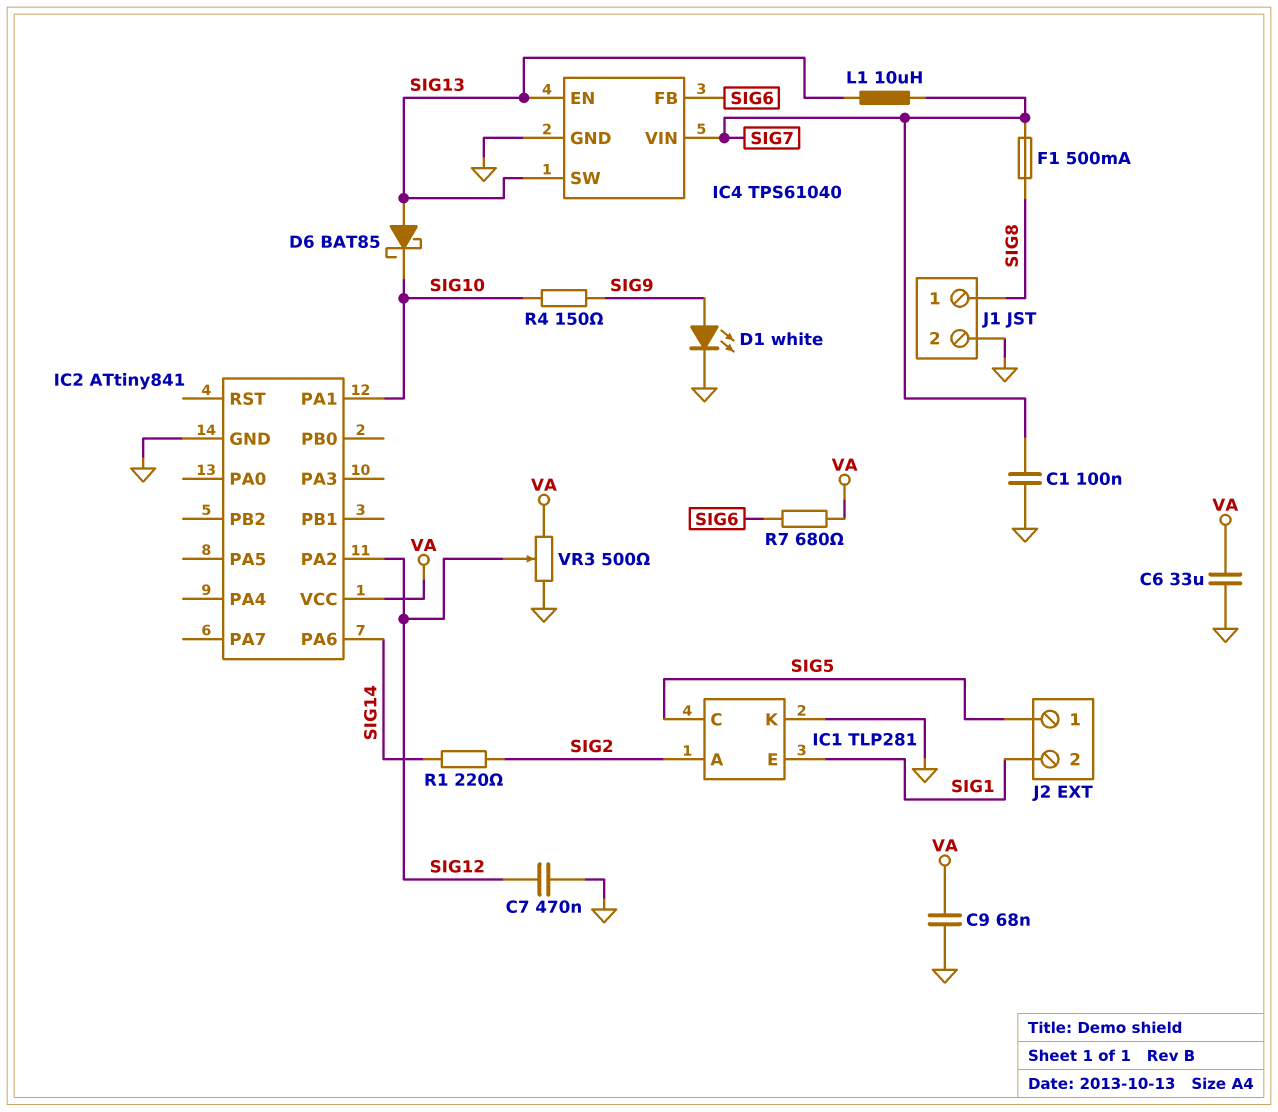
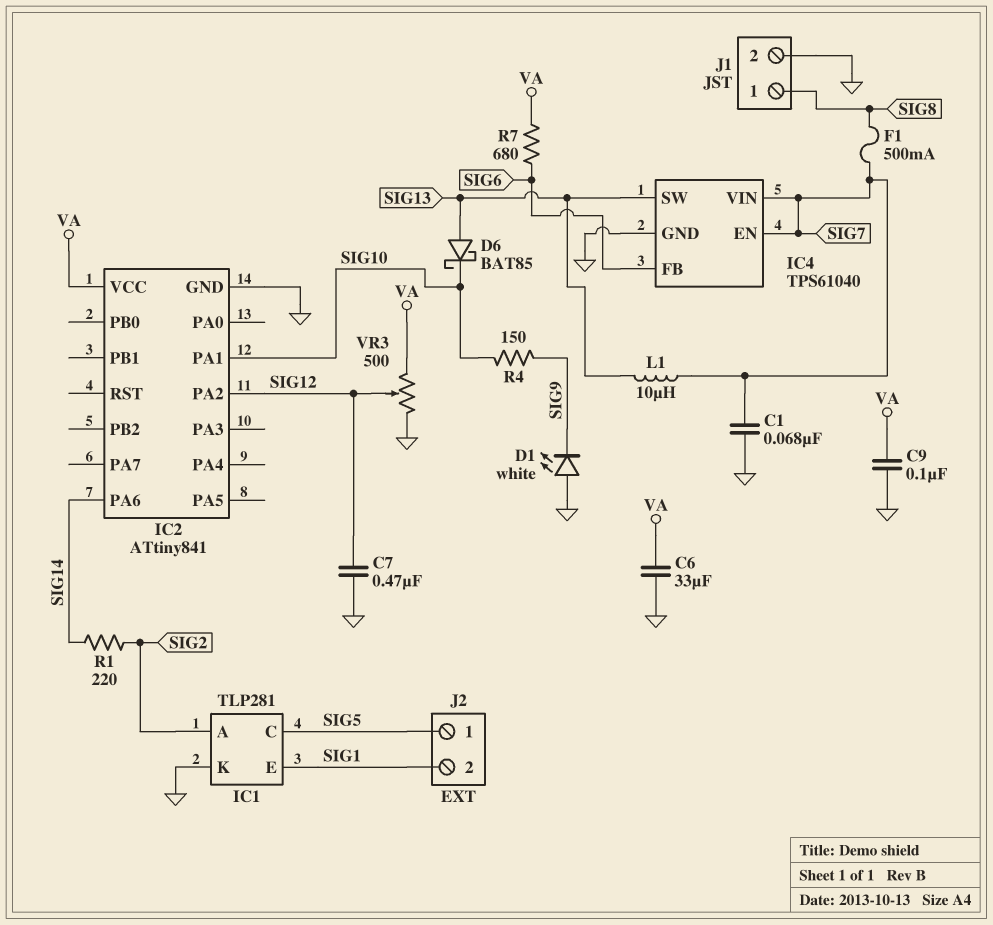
C1: 100nF (GND, SIG7) -> 68nF (GND, SIG7)
C9: 68nF (GND, VA) -> 100nF (GND, VA)
D1: LED white (A SIG9, K GND) -> LED white (A GND, K SIG9)
IC4 pin EN: SIG13 -> SIG7

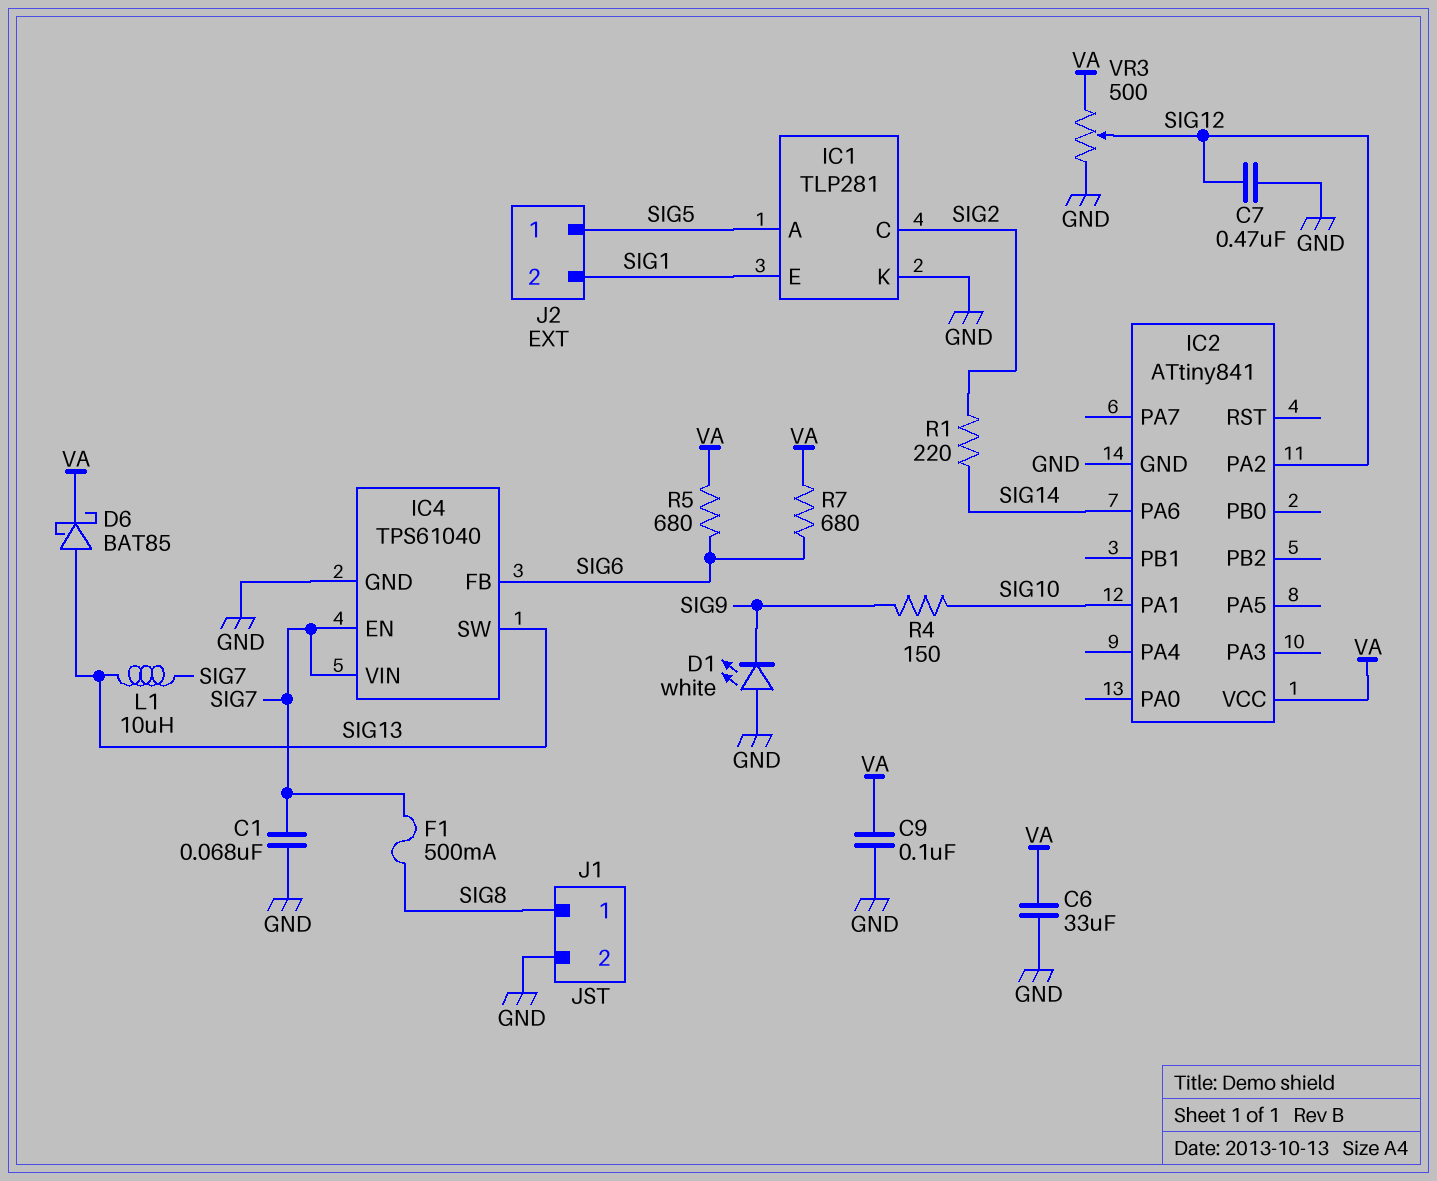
D6: schottky BAT85 (A SIG13, K SIG10) -> schottky BAT85 (A SIG13, K VA)
IC1 pin A: SIG2 -> SIG5
IC1 pin C: SIG5 -> SIG2
R5: none -> 680 (SIG6, VA)

